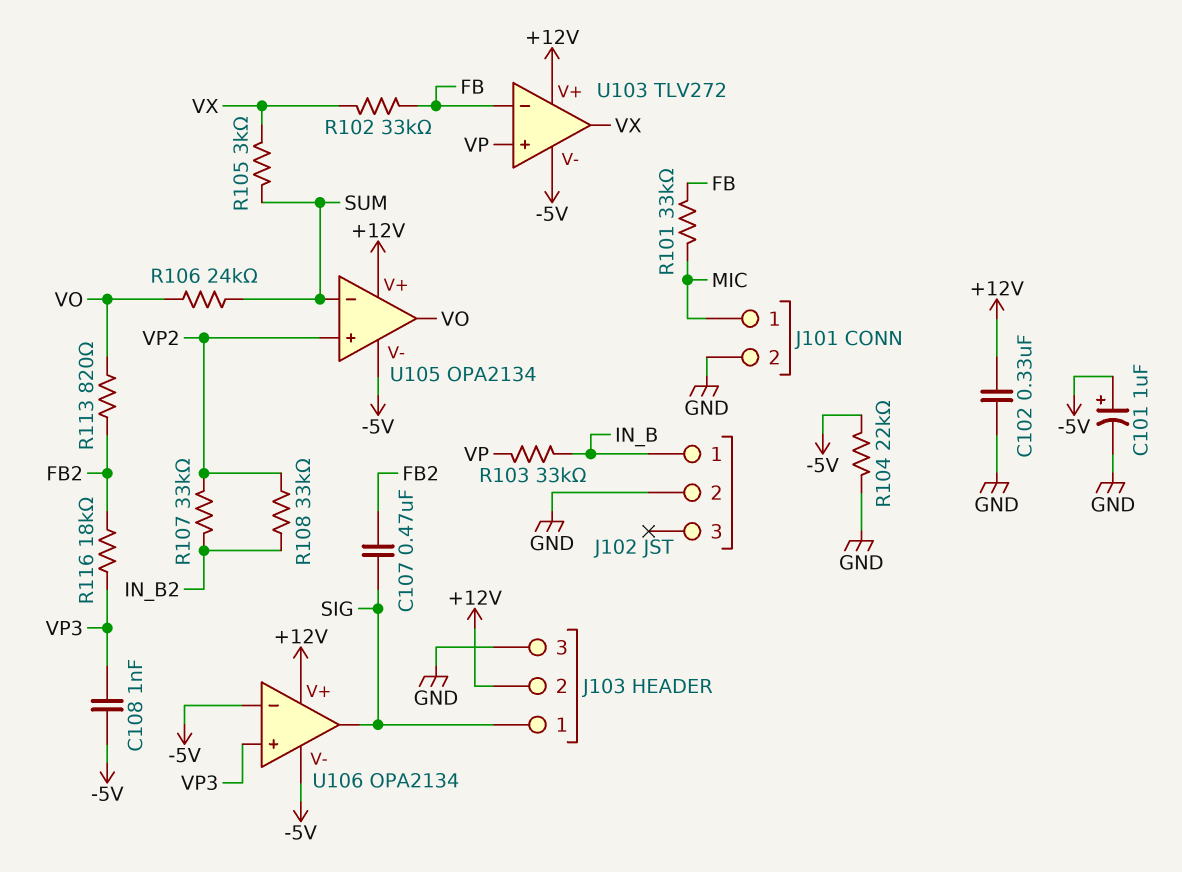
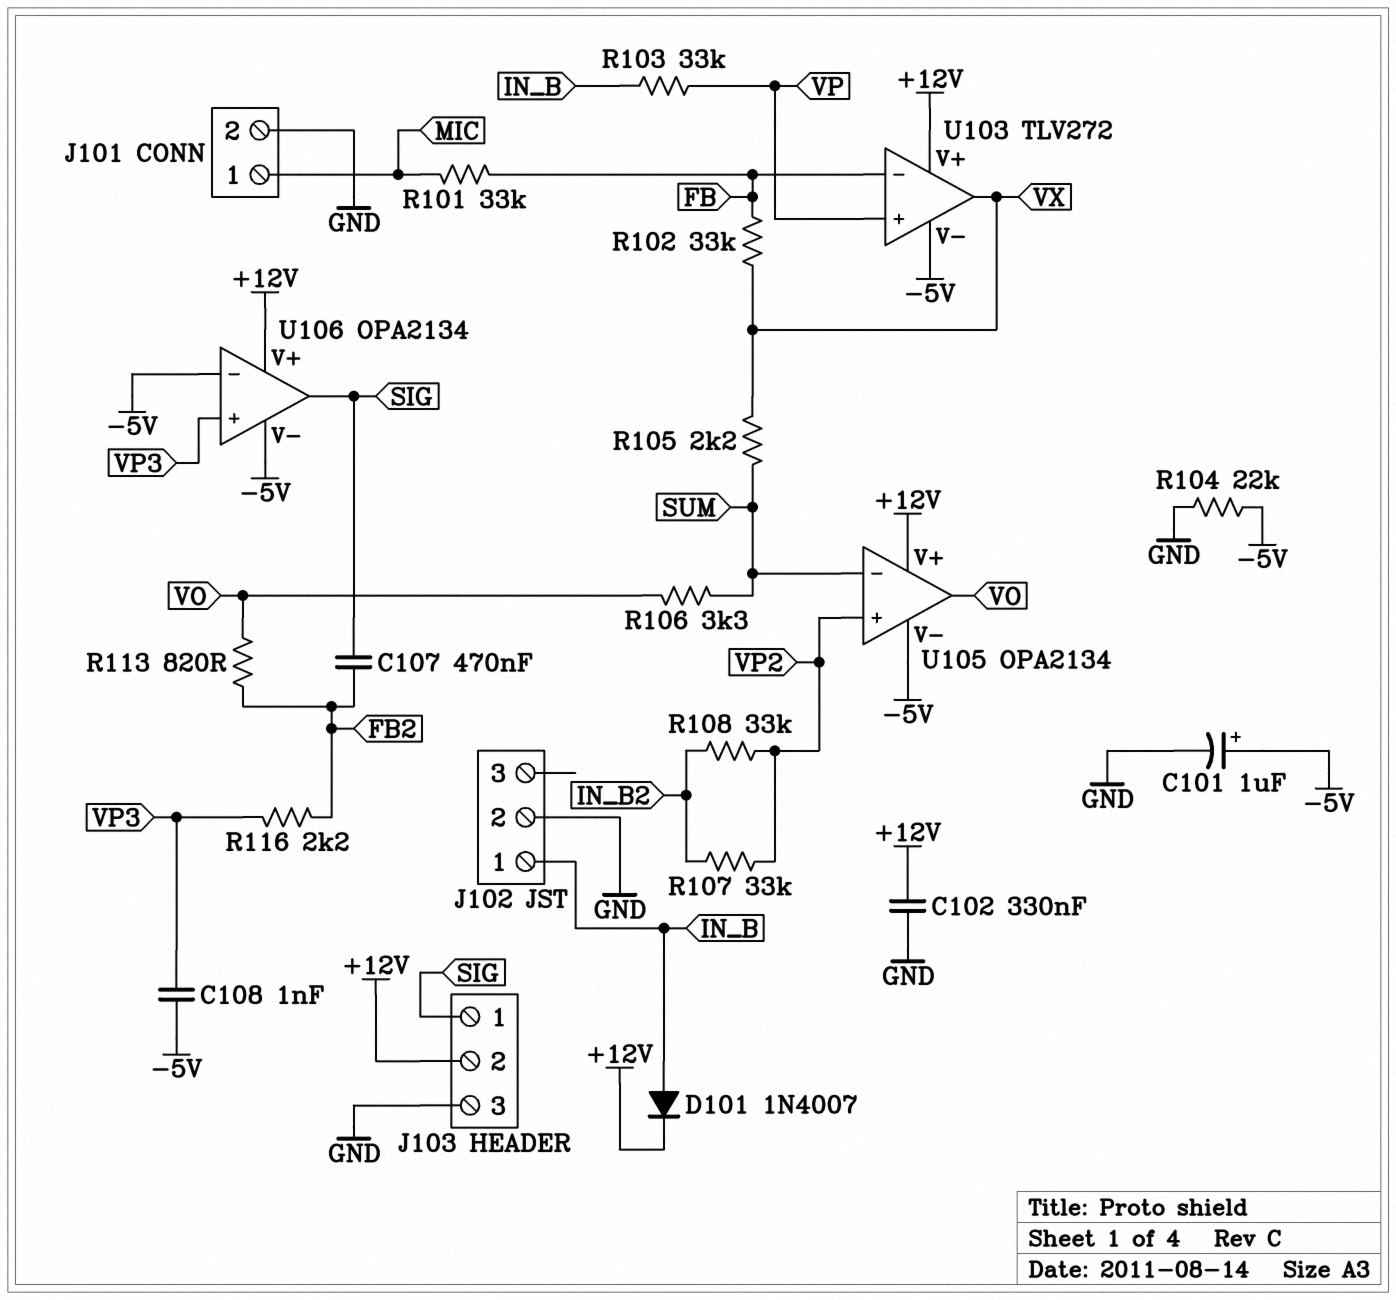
D101: none -> diode 1N4007 (A IN_B, K +12V)
R105: 3k (SUM, VX) -> 2.2k (SUM, VX)
R106: 24k (SUM, VO) -> 3.3k (SUM, VO)
R116: 18k (FB2, VP3) -> 2.2k (FB2, VP3)

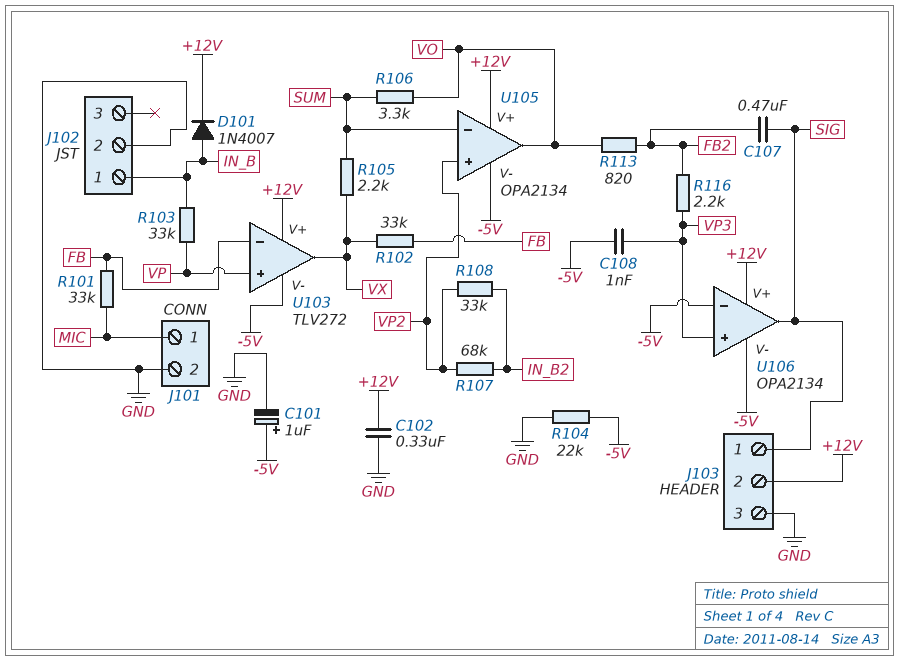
R107: 33k (IN_B2, VP2) -> 68k (IN_B2, VP2)

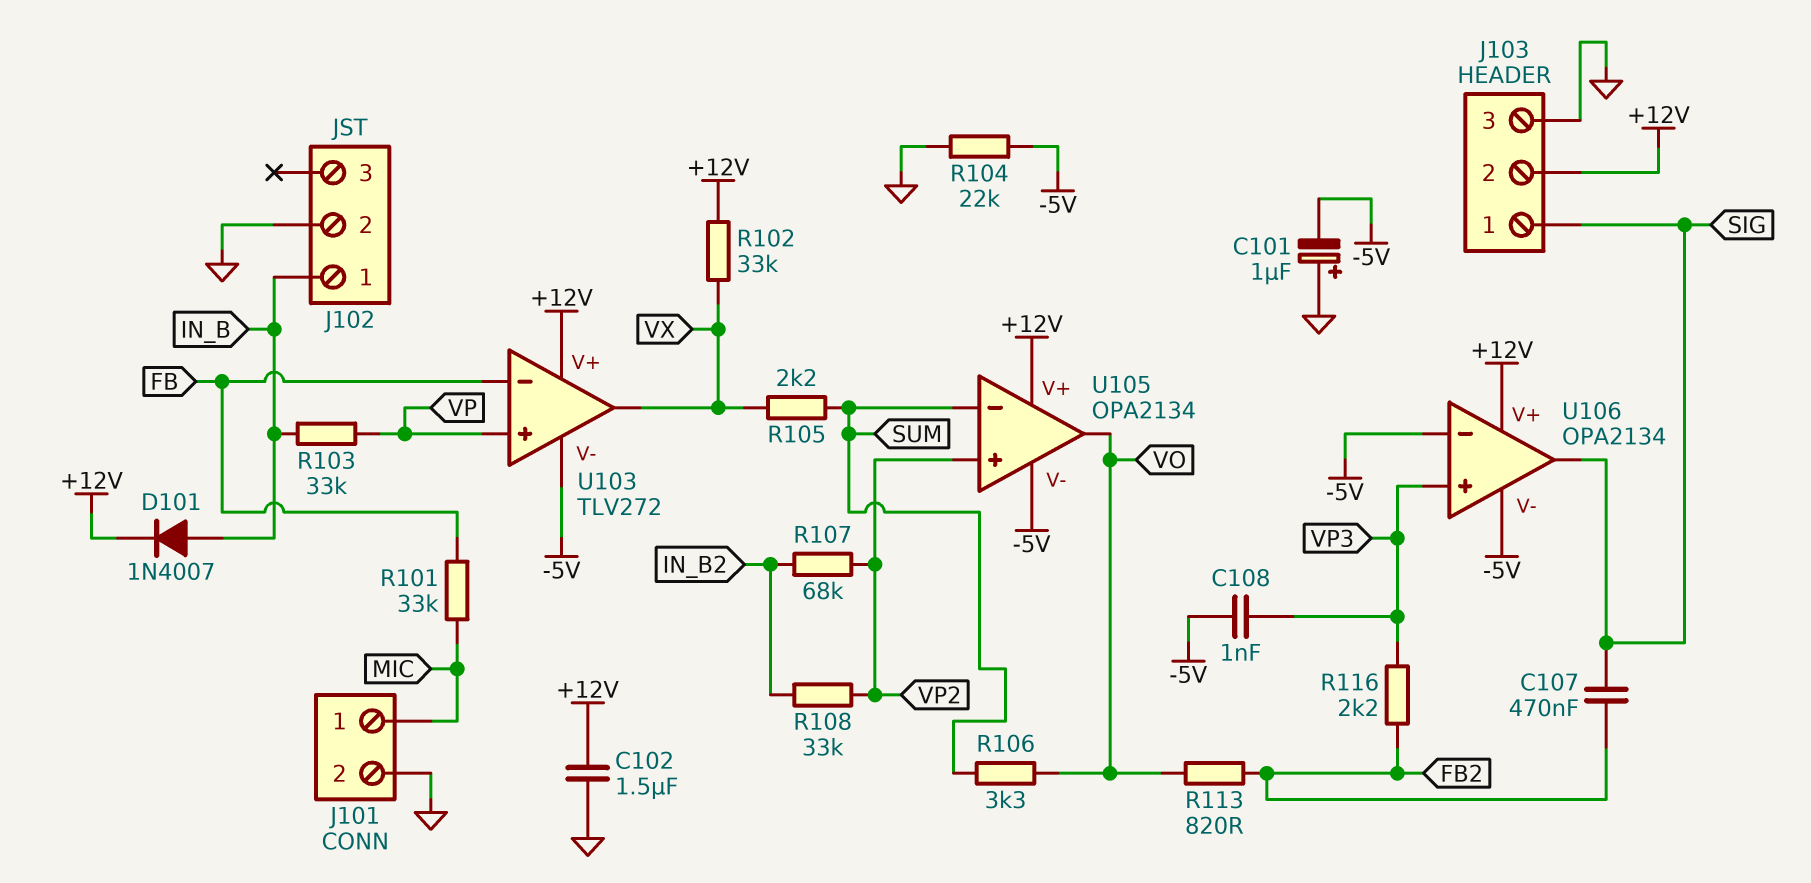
C101: 1uF (plus -5V, minus GND) -> 1uF (plus GND, minus -5V)
C102: 330nF (+12V, GND) -> 1.5uF (+12V, GND)
R102: 33k (FB, VX) -> 33k (+12V, VX)

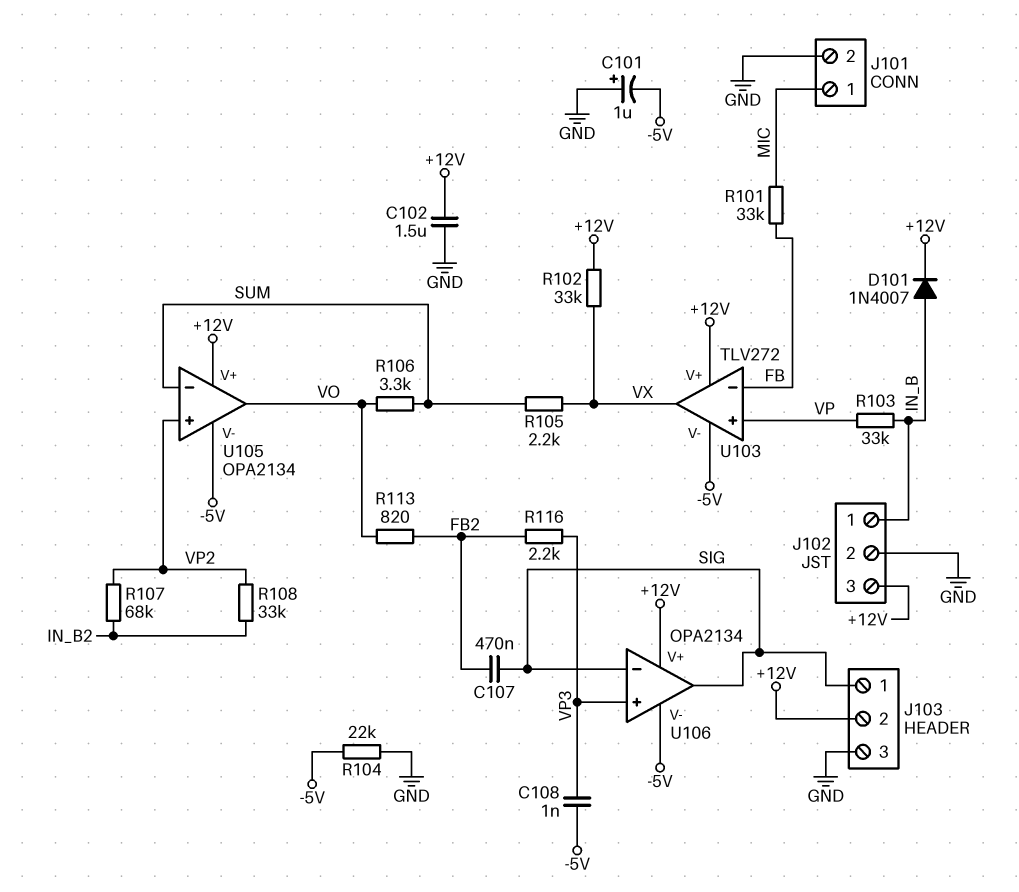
J102 pin 3: none -> +12V
U106 pin in-: -5V -> SIG

